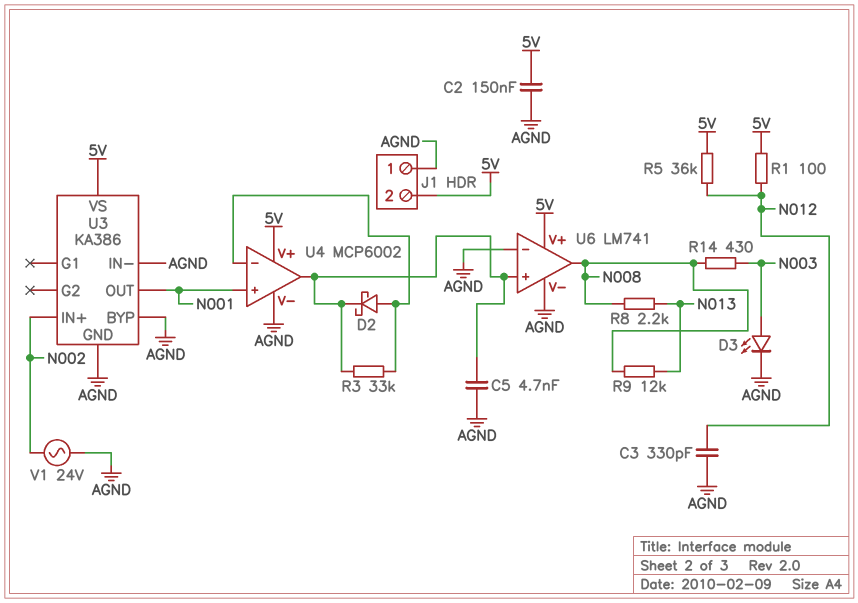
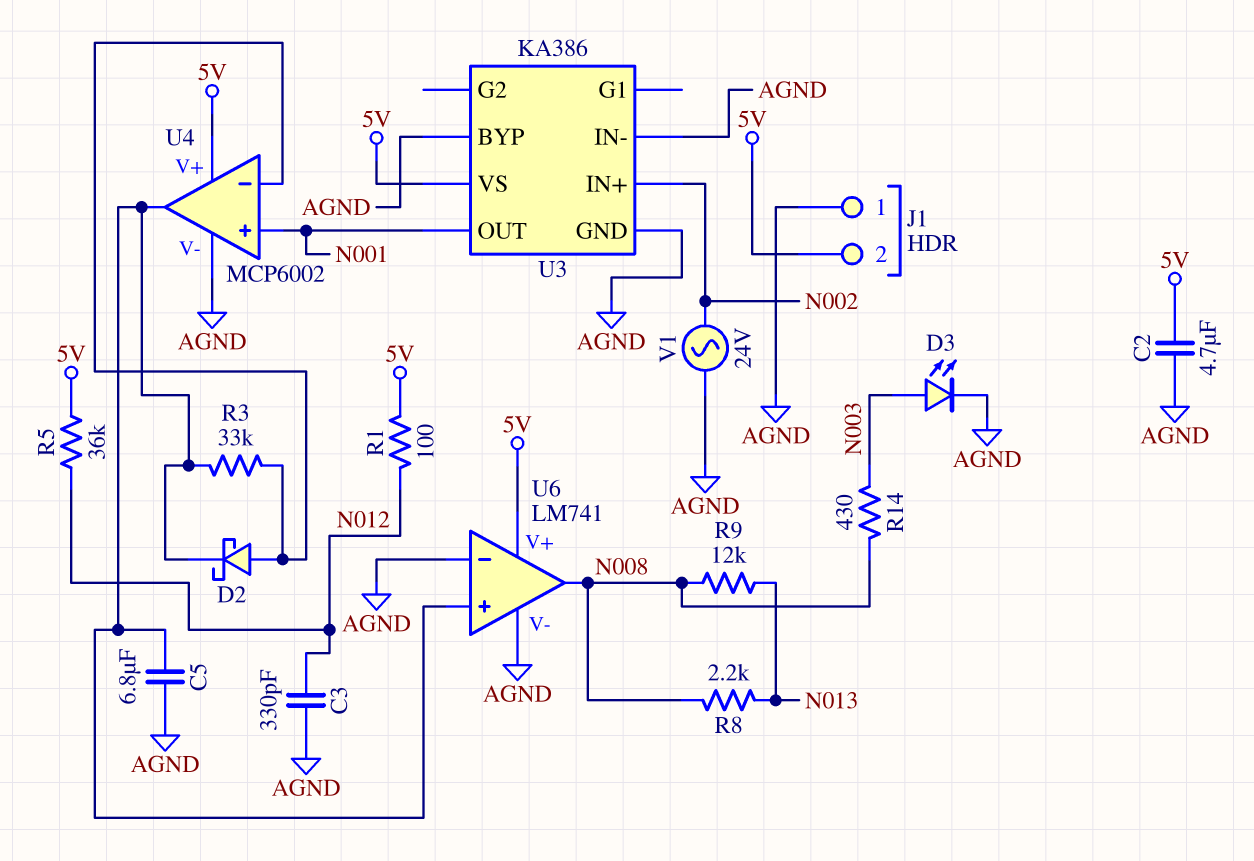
C2: 150nF (5V, AGND) -> 4.7uF (5V, AGND)
C5: 4.7nF (AGND, U4/out) -> 6.8uF (AGND, U4/out)

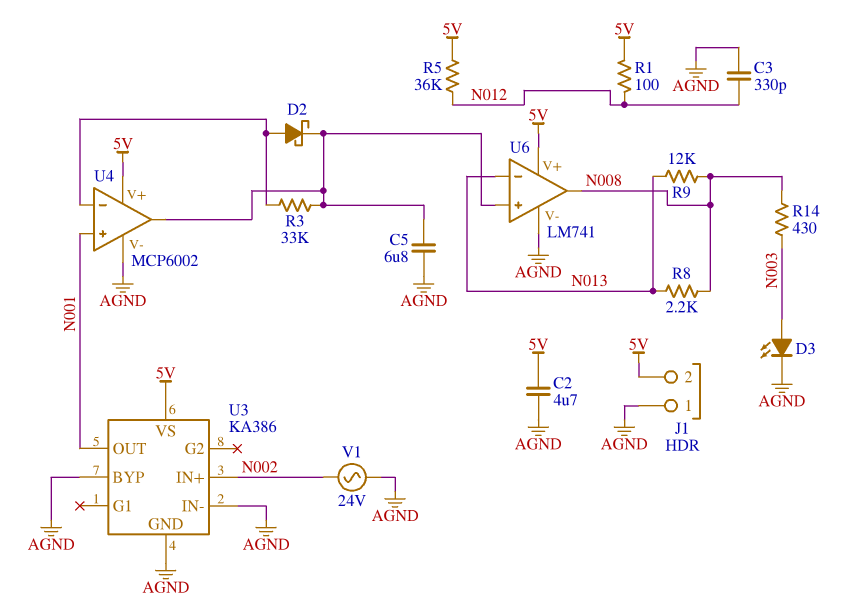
U6 pin in-: AGND -> N013

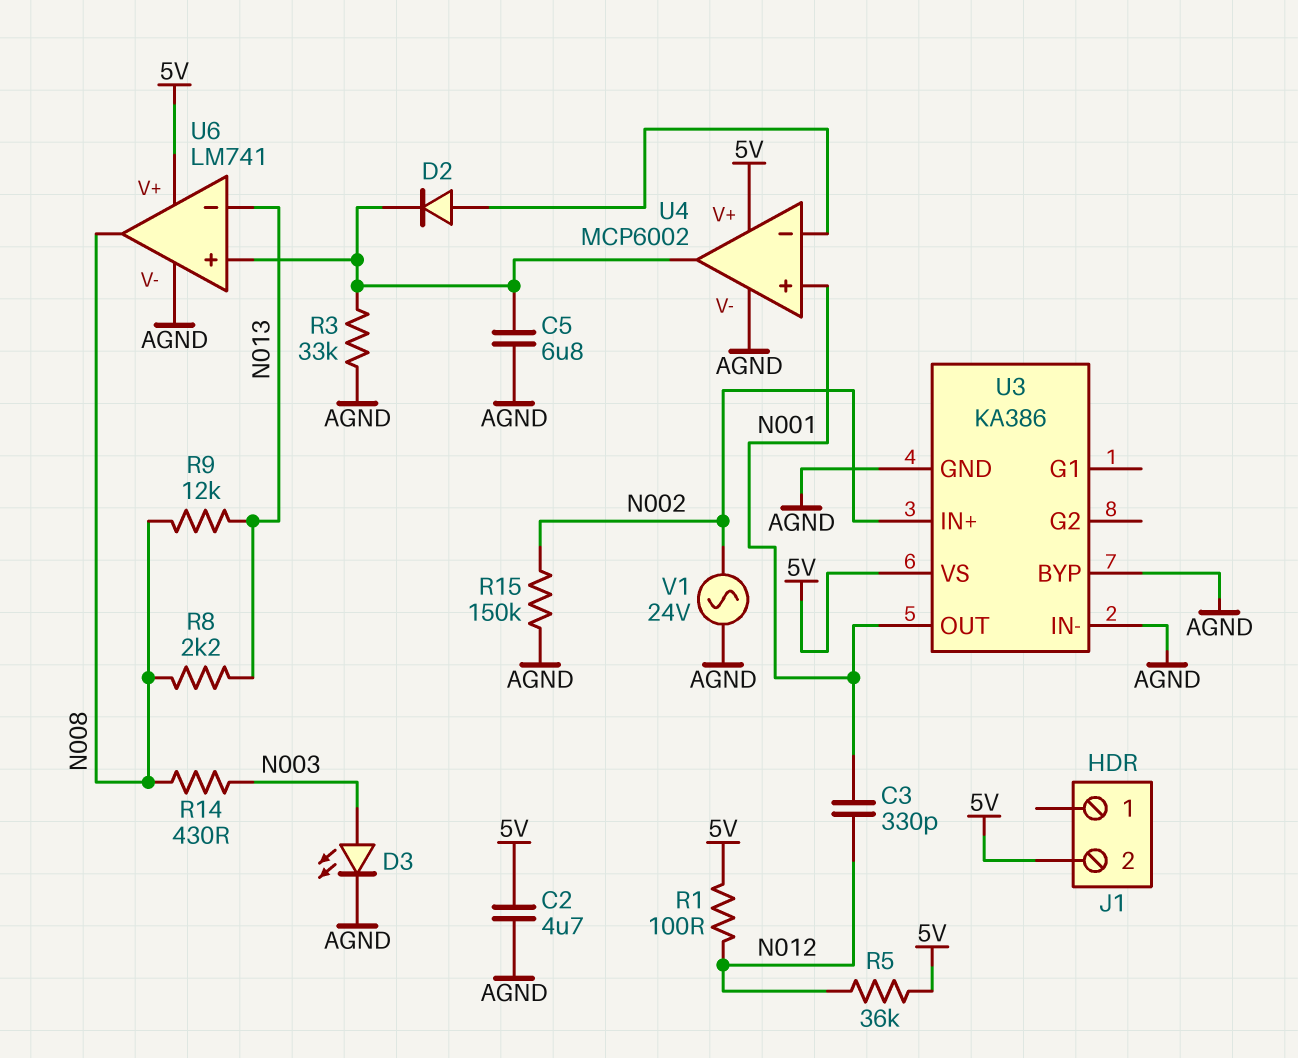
C3: 330pF (AGND, N012) -> 330pF (N001, N012)
D2: schottky (A U4/in-, K U4/out) -> diode (A U4/in-, K U4/out)
J1 pin 1: AGND -> none
R3: 33k (U4/in-, U4/out) -> 33k (AGND, U4/out)
R15: none -> 150k (AGND, N002)

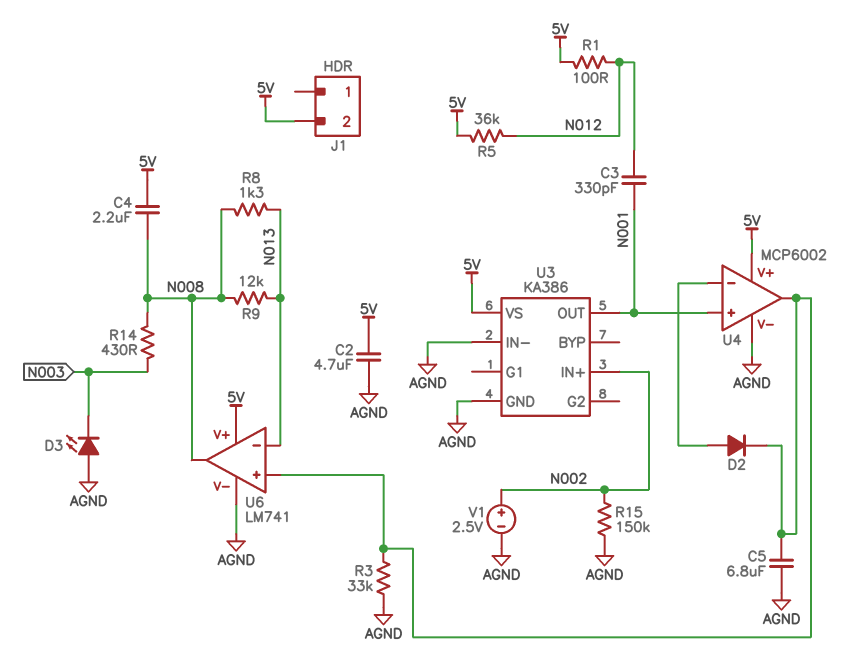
C4: none -> 2.2uF (5V, N008)
D3: LED (A N003, K AGND) -> LED (A AGND, K N003)
R8: 2.2k (N008, N013) -> 1.3k (N008, N013)
U3 pin BYP: AGND -> none
V1: AC 24V (AGND, N002) -> 2.5V (plus N002, minus AGND)

